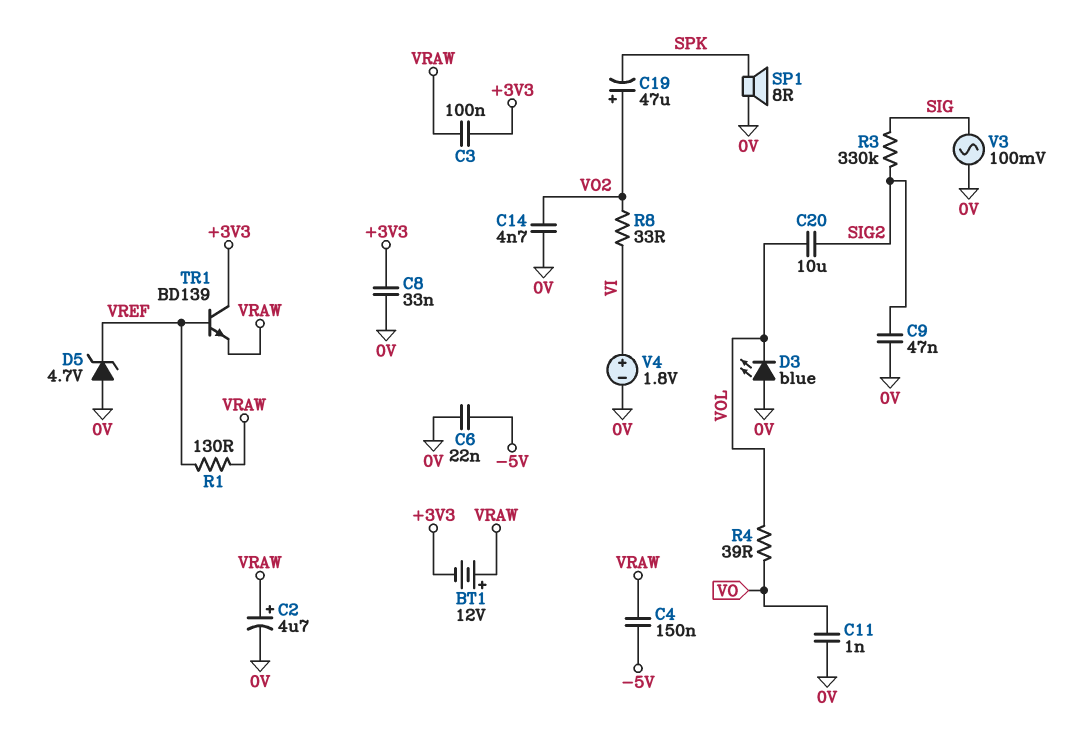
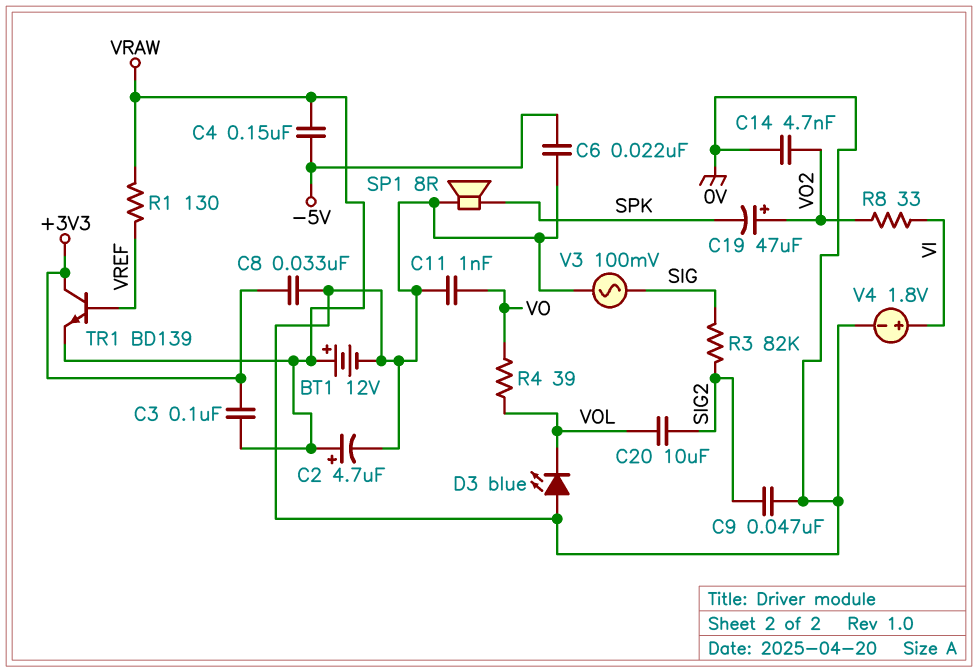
BT1: 12V (plus VRAW, minus +3V3) -> 12V (plus VRAW, minus 0V)
D5: zener 4.7V (A 0V, K VREF) -> none
R3: 330k (SIG, SIG2) -> 82k (SIG, SIG2)

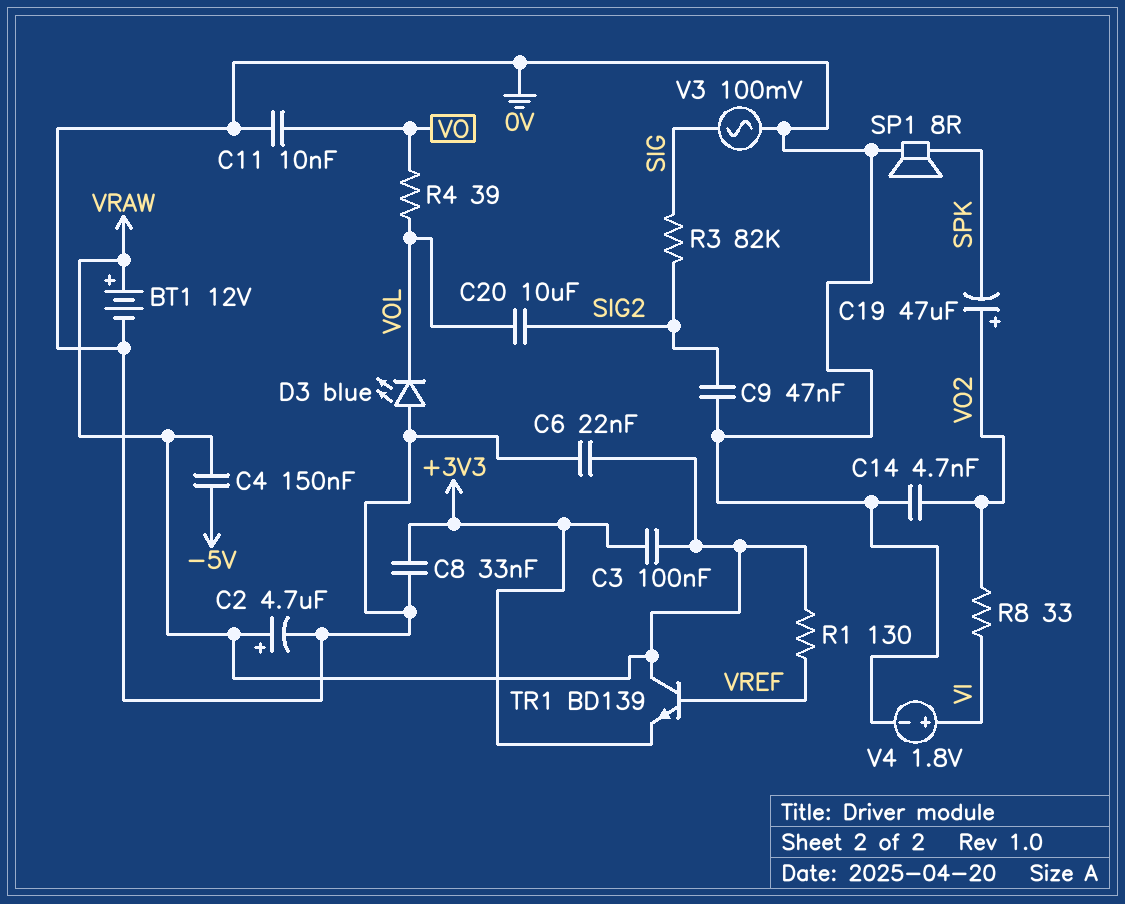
C6: 22nF (-5V, 0V) -> 22nF (0V, VRAW)
C11: 1nF (0V, VO) -> 10nF (0V, VO)
TR1: NPN BD139 (B VREF, C +3V3, E VRAW) -> NPN BD139 (B VREF, C VRAW, E +3V3)

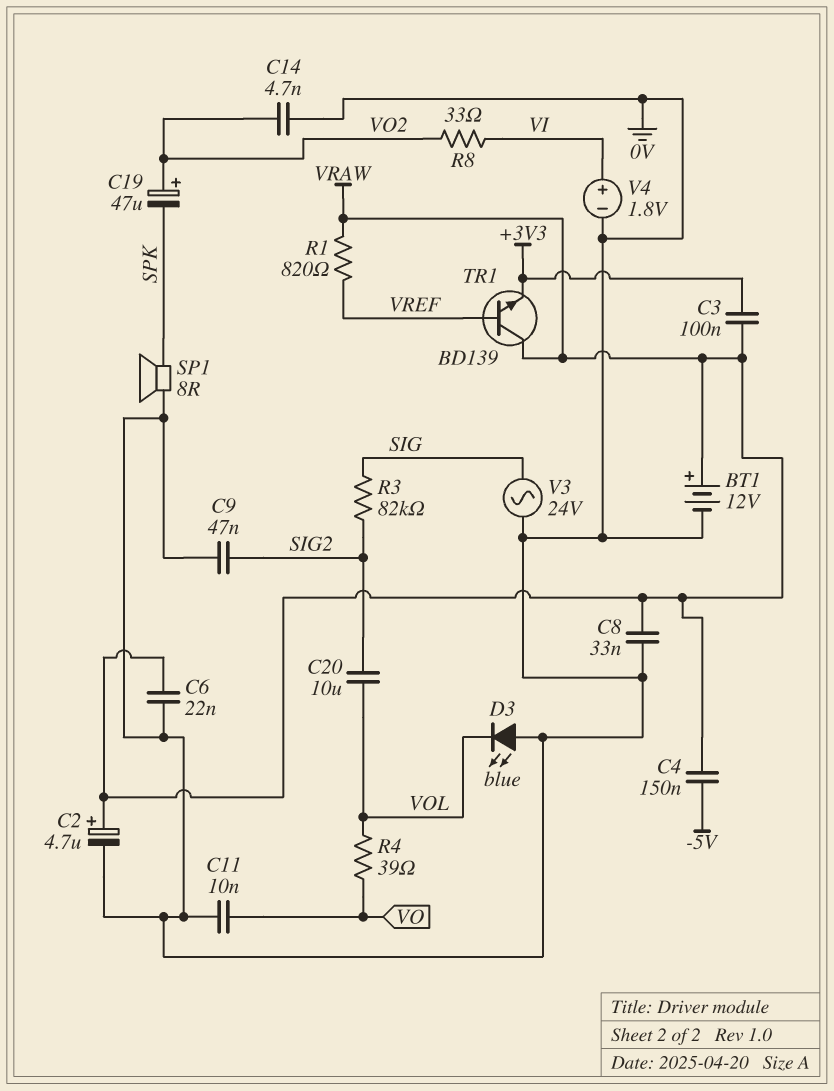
C8: 33nF (+3V3, 0V) -> 33nF (0V, VRAW)
R1: 130 (VRAW, VREF) -> 820 (VRAW, VREF)
V3: AC 100mV (0V, SIG) -> AC 24V (0V, SIG)

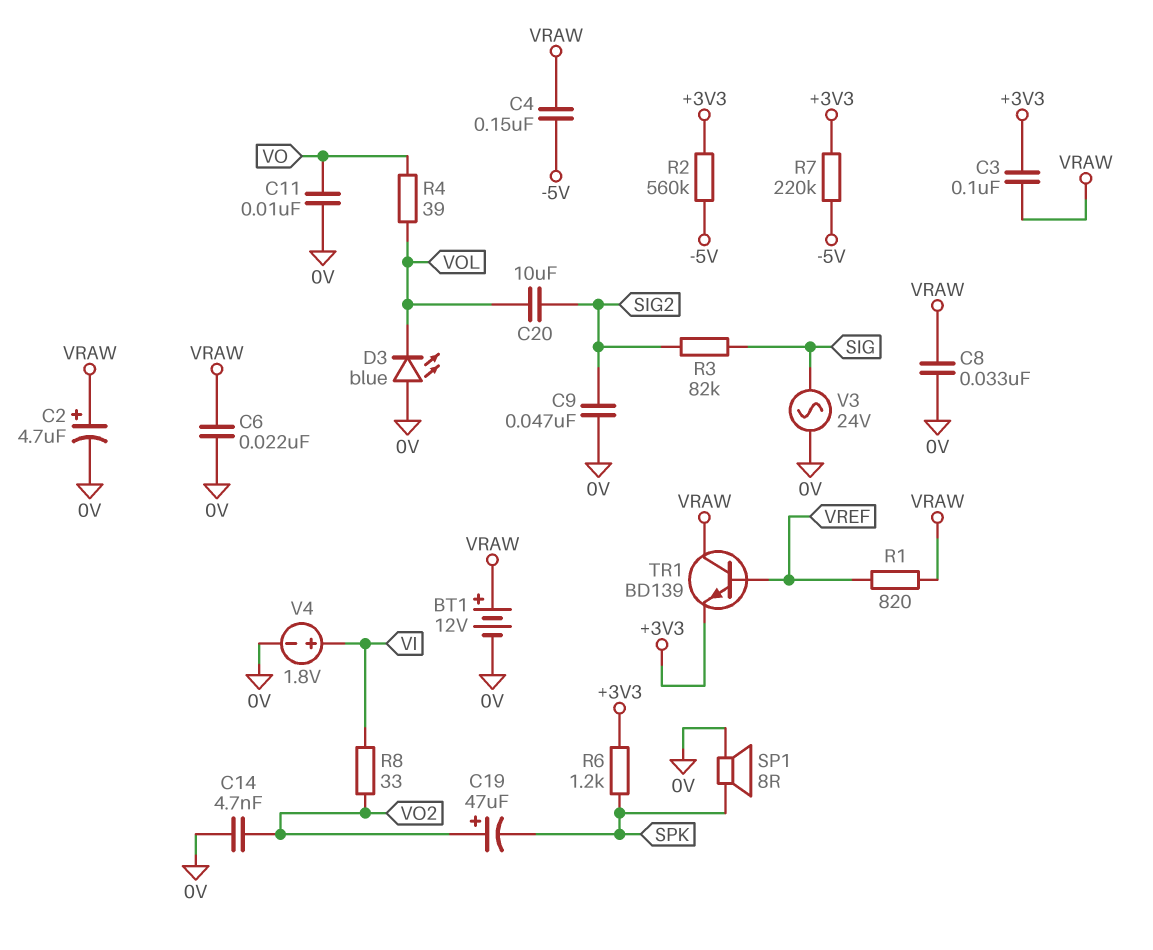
R2: none -> 560k (+3V3, -5V)
R6: none -> 1.2k (+3V3, SPK)
R7: none -> 220k (+3V3, -5V)

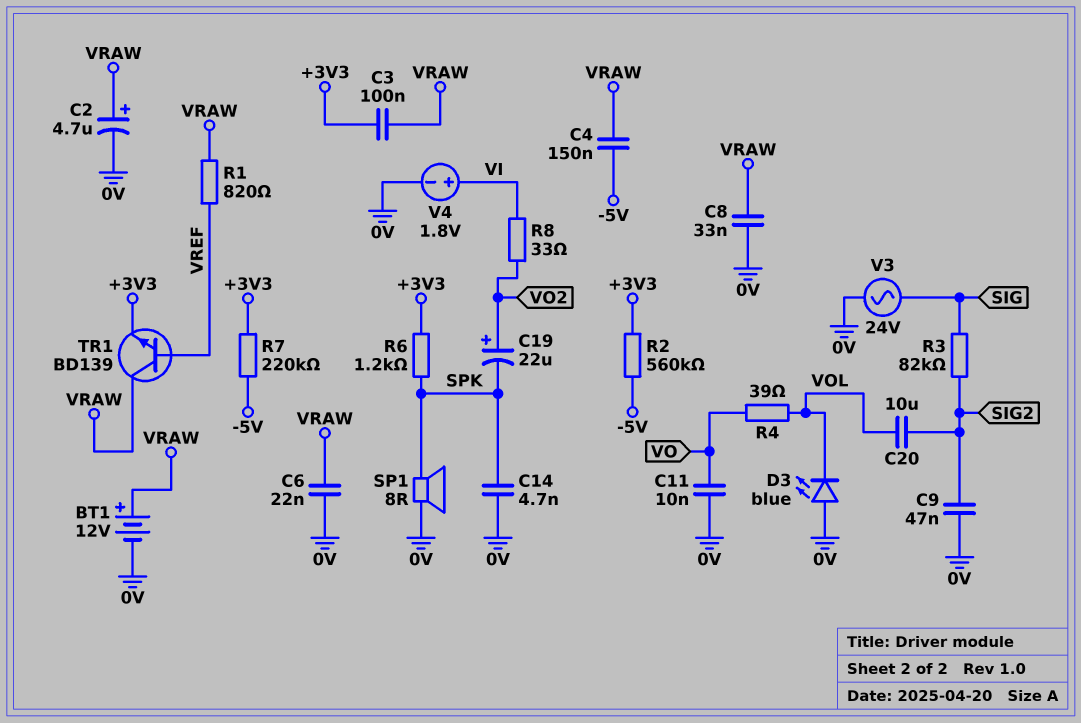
C14: 4.7nF (0V, VO2) -> 4.7nF (0V, SPK)
C19: 47uF (plus VO2, minus SPK) -> 22uF (plus VO2, minus SPK)

